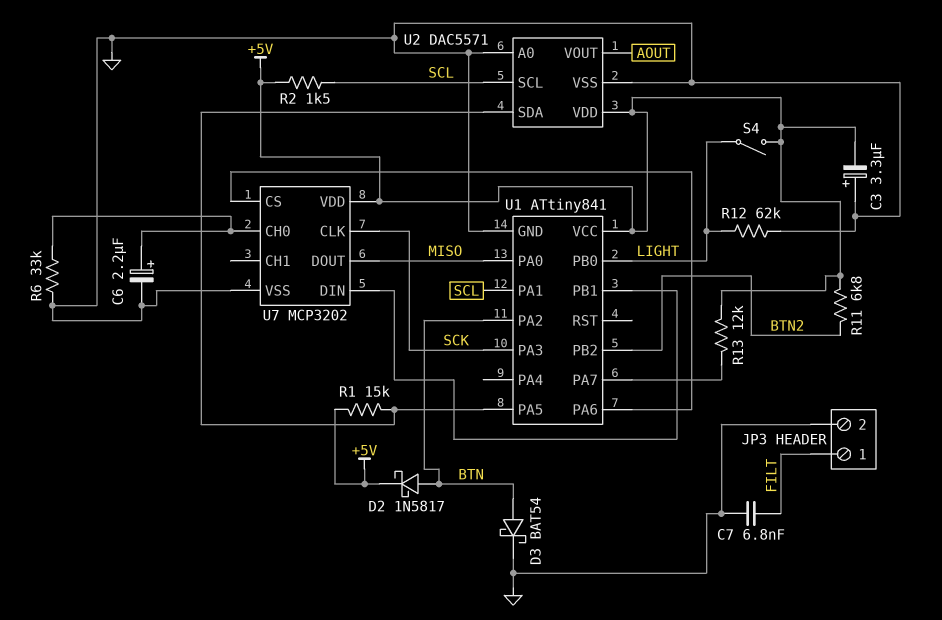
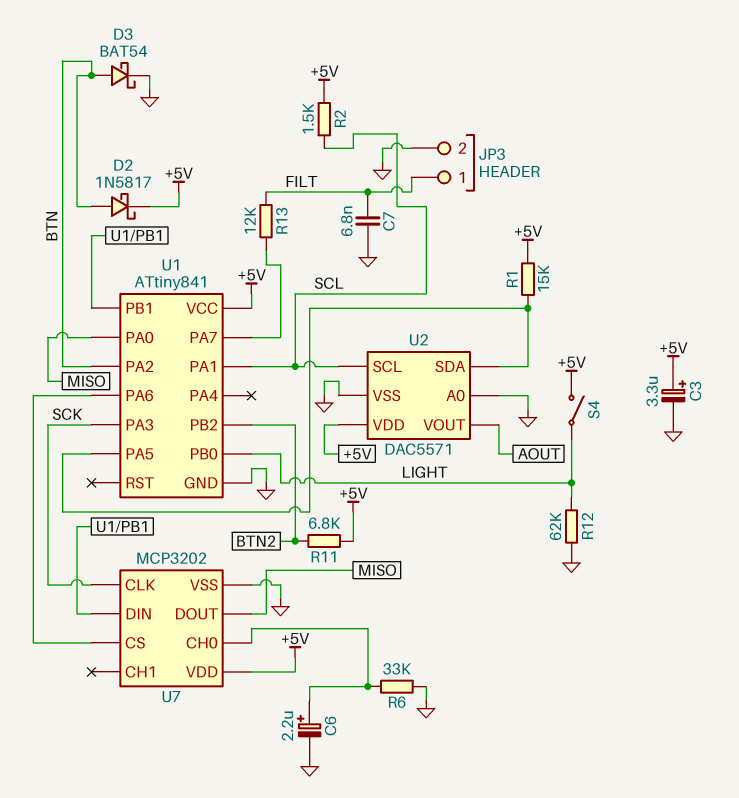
C3: 3.3uF (plus GND, minus +5V) -> 3.3uF (plus +5V, minus GND)
R13: 12k (+5V, U1/PA7) -> 12k (FILT, U1/PA7)

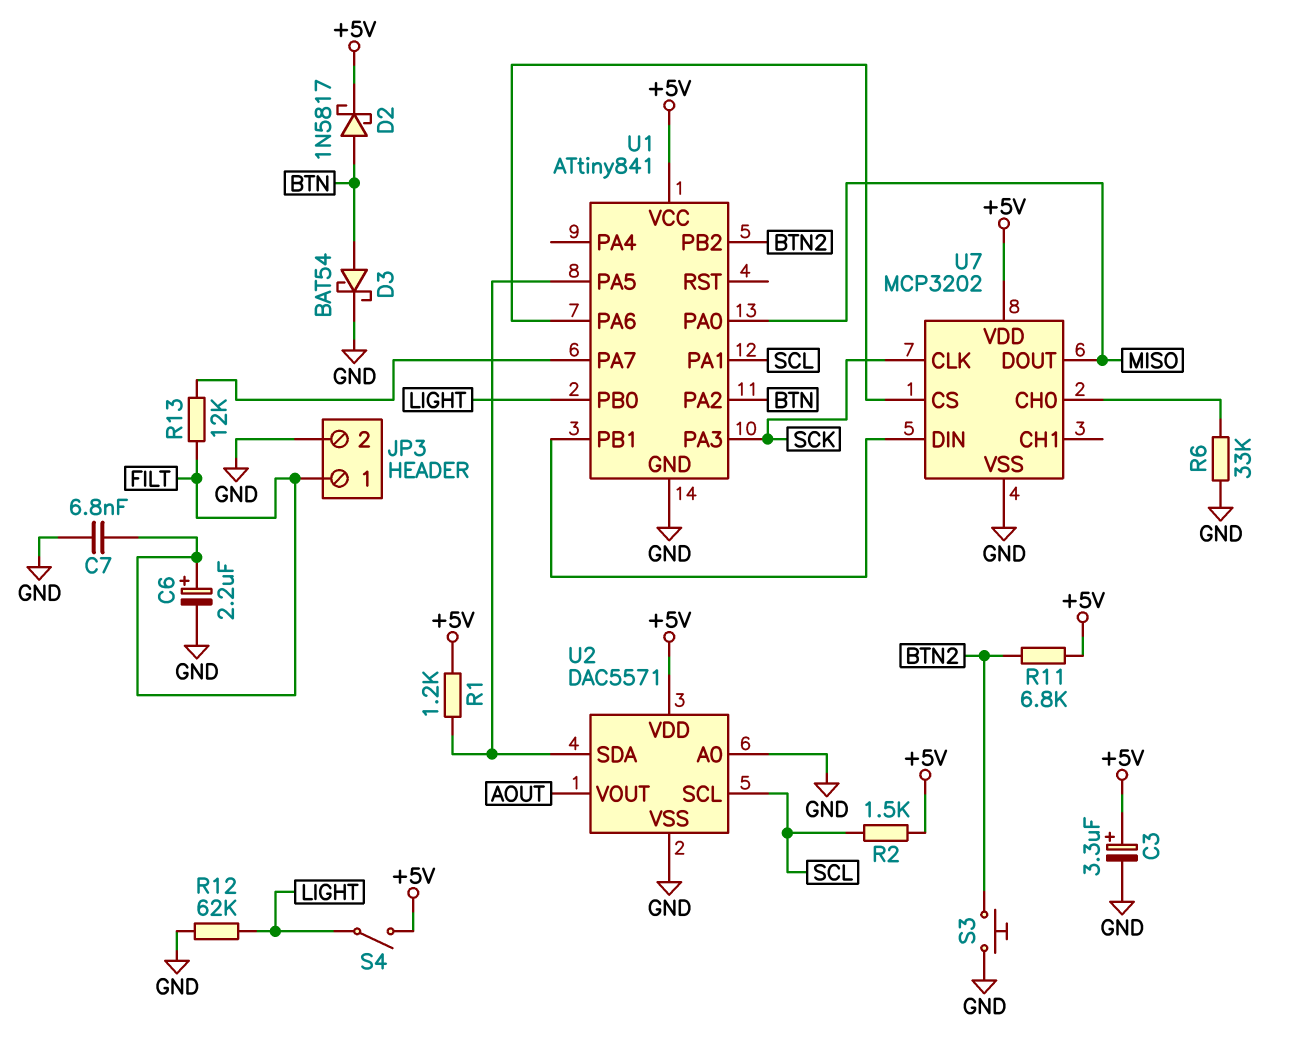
C6: 2.2uF (plus U7/CH0, minus GND) -> 2.2uF (plus FILT, minus GND)
R1: 15k (+5V, U1/PA5) -> 1.2k (+5V, U1/PA5)
S3: none -> button (BTN2, GND)

